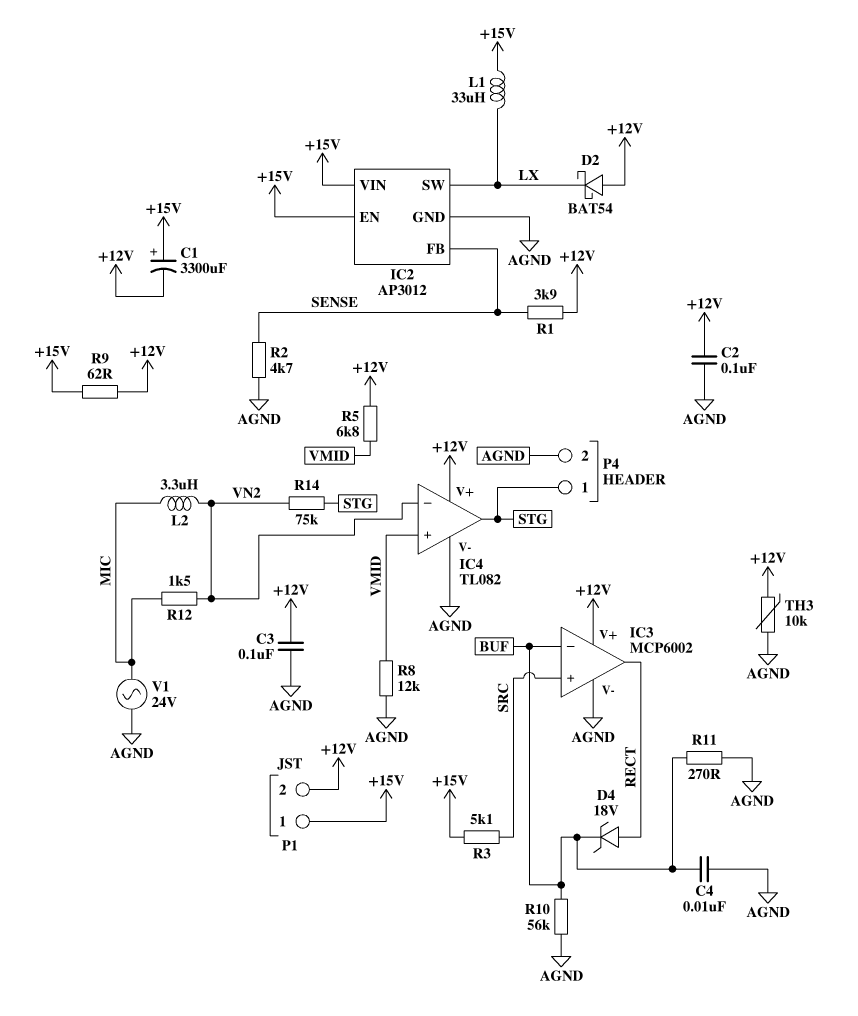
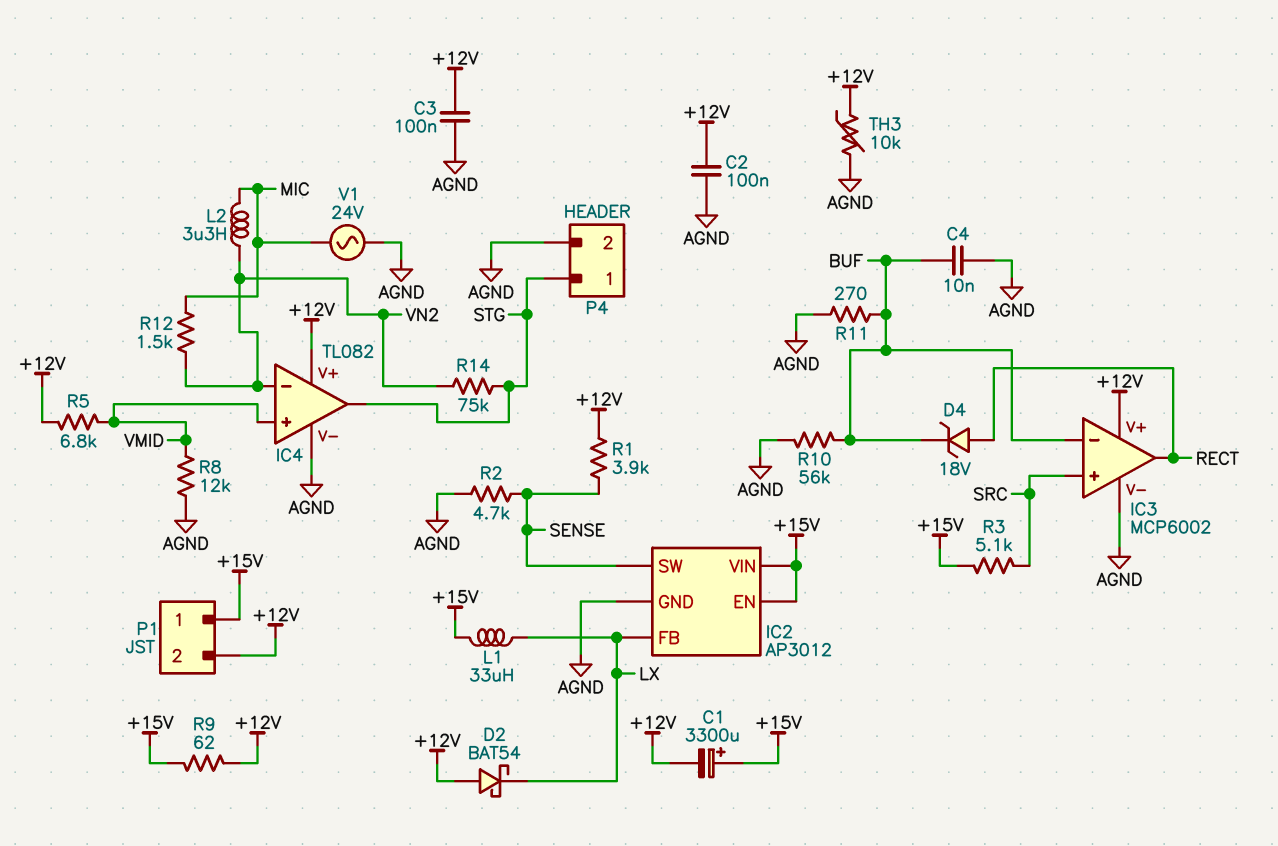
IC2 pin FB: SENSE -> LX
IC2 pin SW: LX -> SENSE

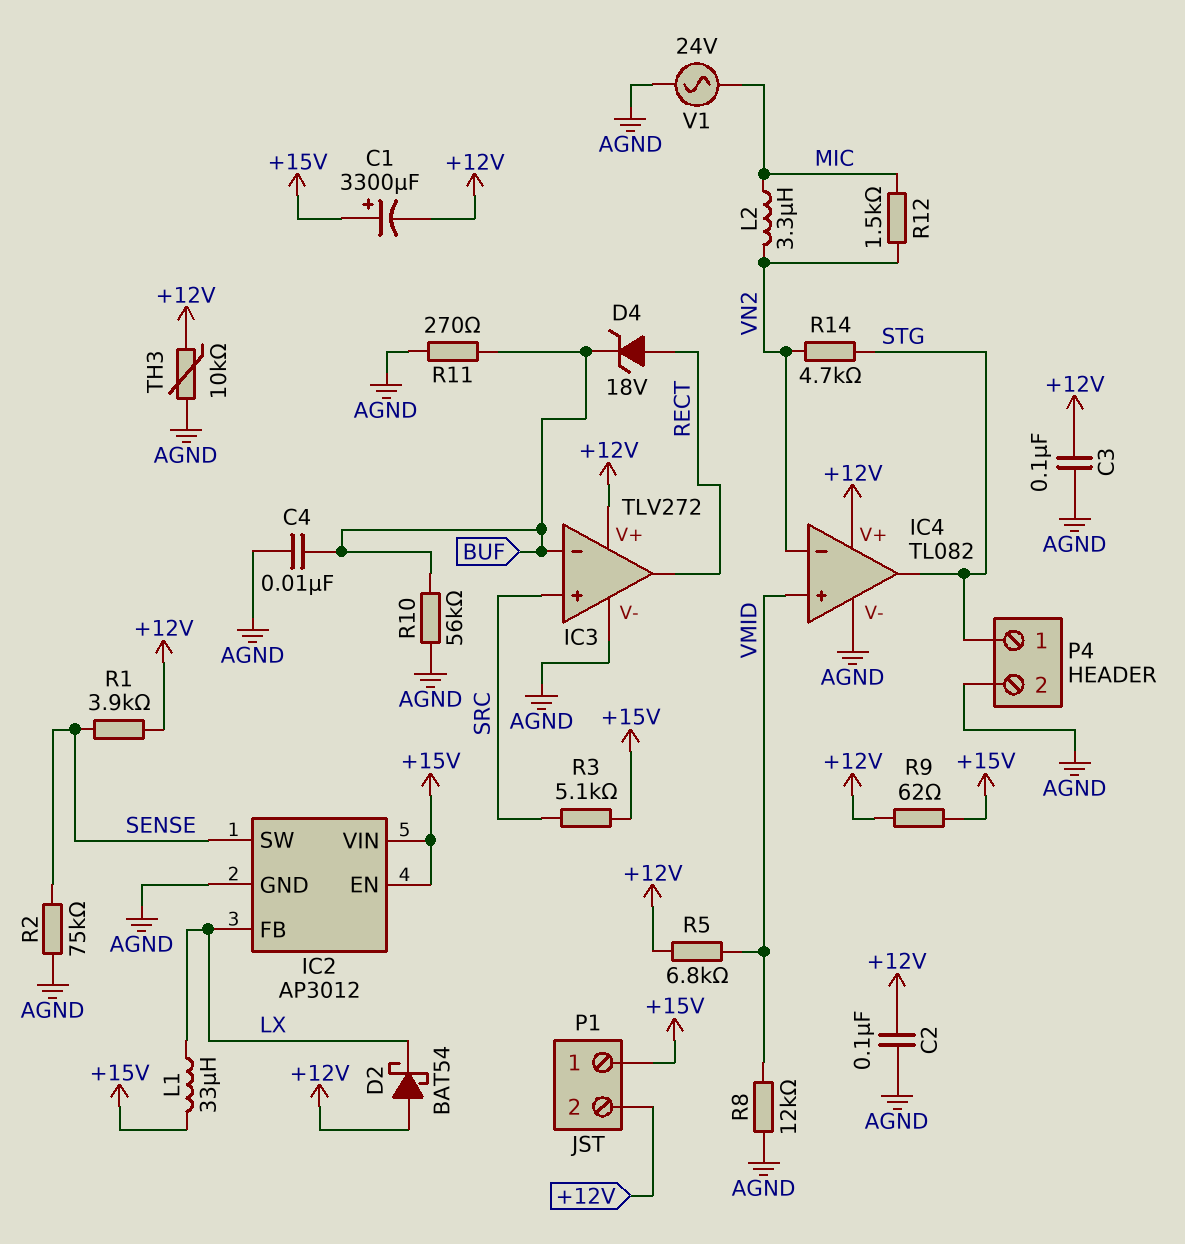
IC3: MCP6002 -> TLV272
R2: 4.7k (AGND, SENSE) -> 75k (AGND, SENSE)
R14: 75k (STG, VN2) -> 4.7k (STG, VN2)

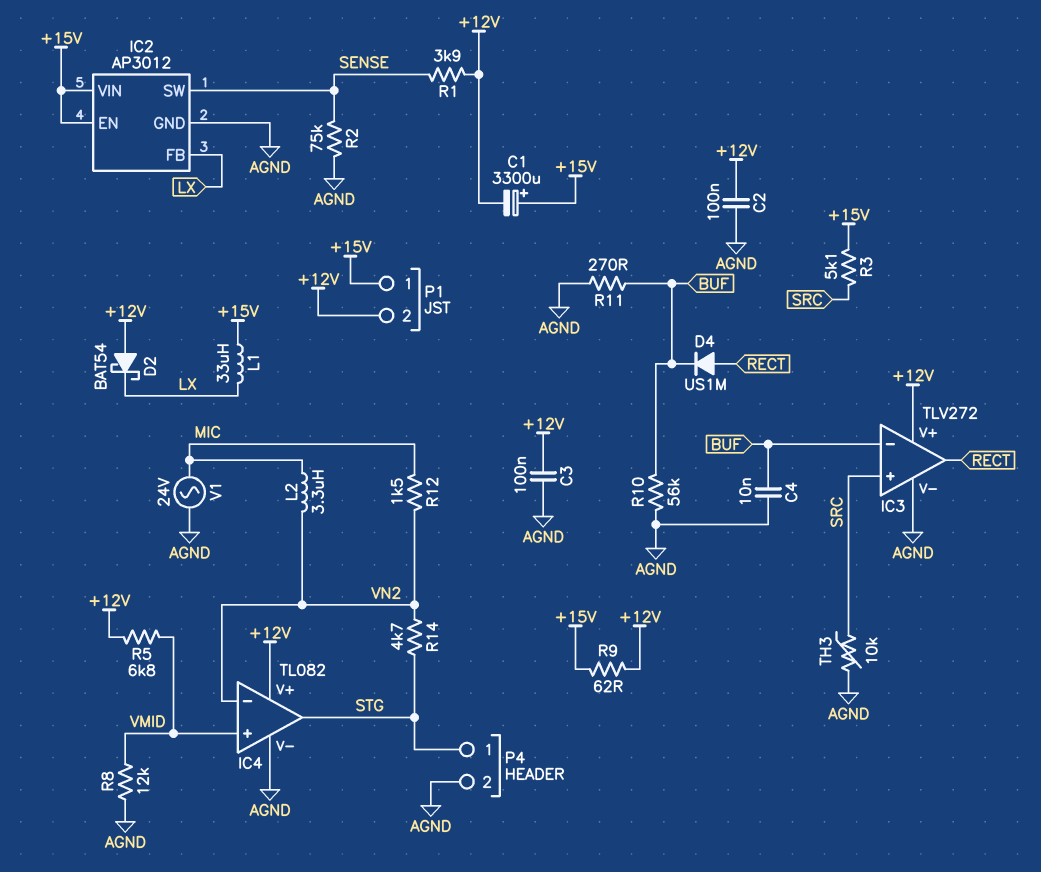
D4: zener 18V (A RECT, K BUF) -> diode US1M (A RECT, K BUF)
TH3: 10k (+12V, AGND) -> 10k (AGND, SRC)

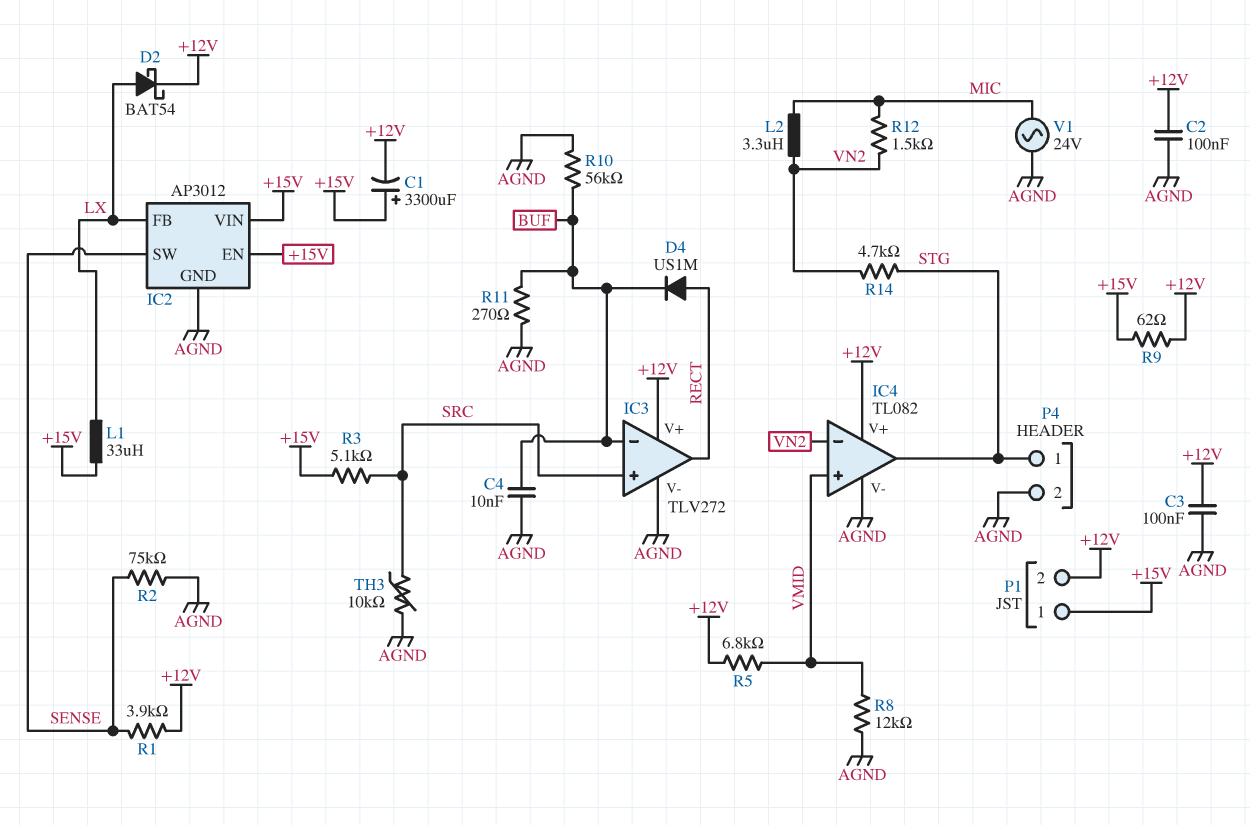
D2: schottky BAT54 (A +12V, K LX) -> schottky BAT54 (A LX, K +12V)

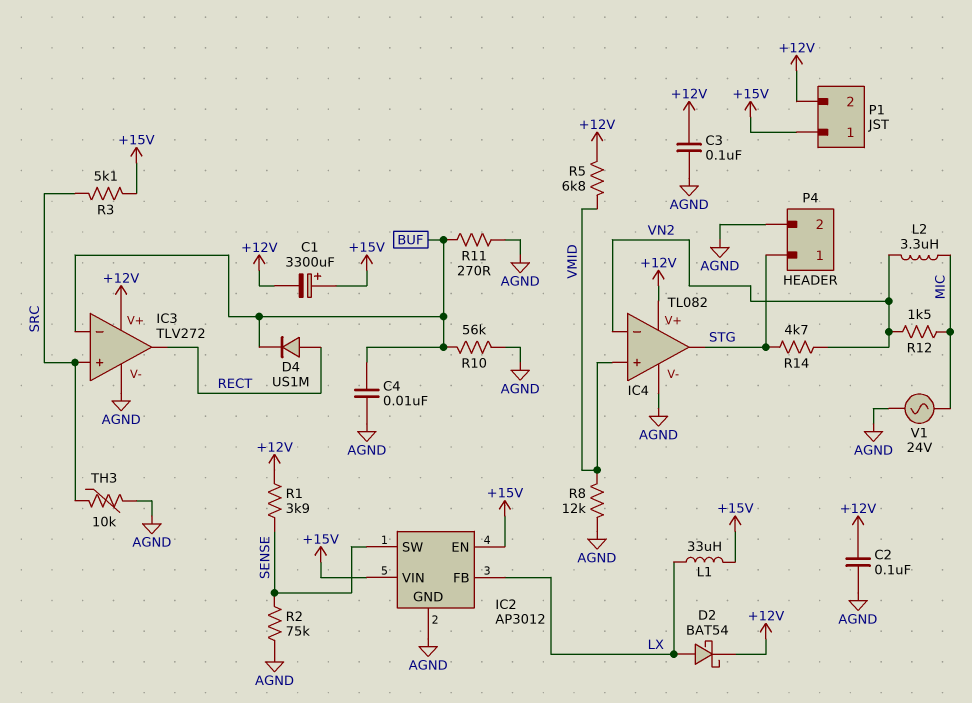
R9: 62 (+12V, +15V) -> none

